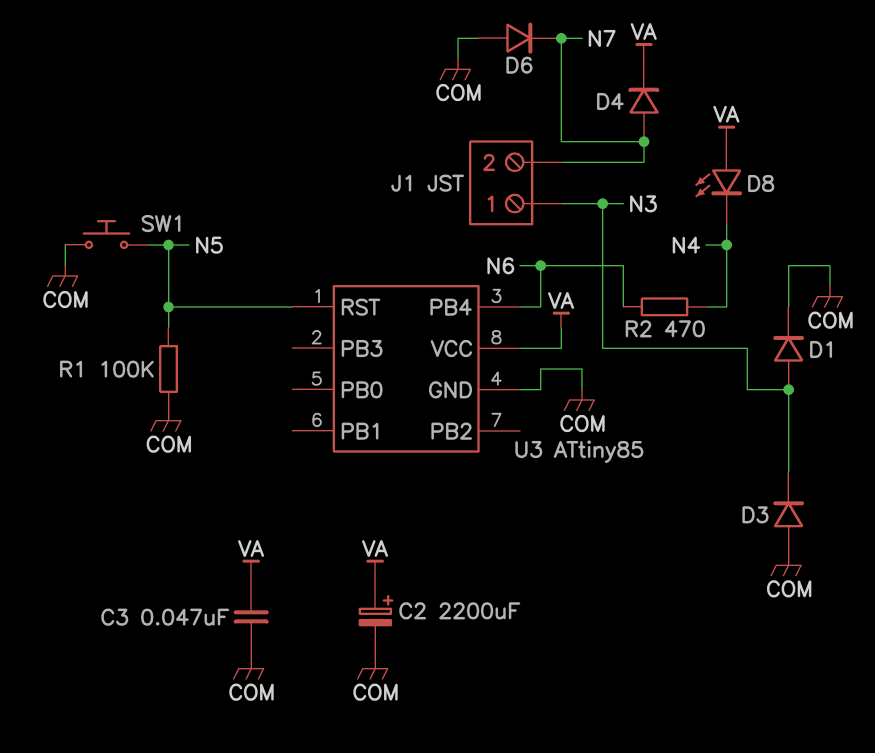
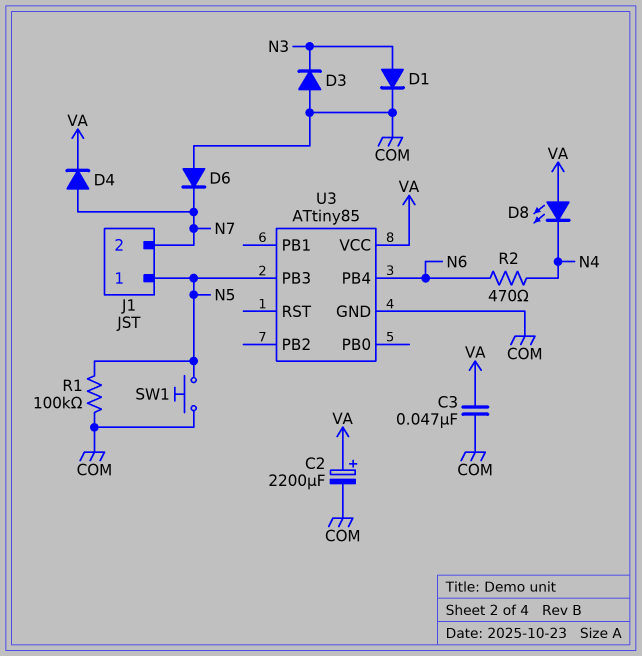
J1 pin 1: N3 -> N5
U3 pin PB3: none -> N5
U3 pin RST: N5 -> none

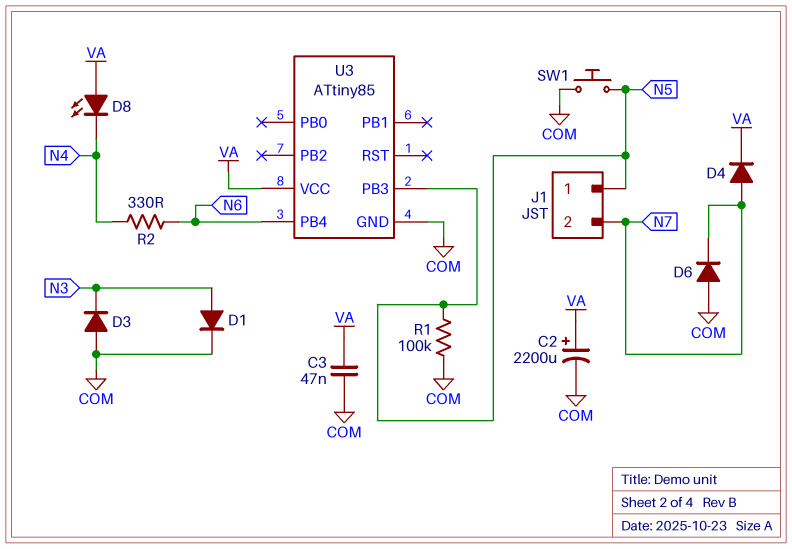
R2: 470 (N4, N6) -> 330 (N4, N6)

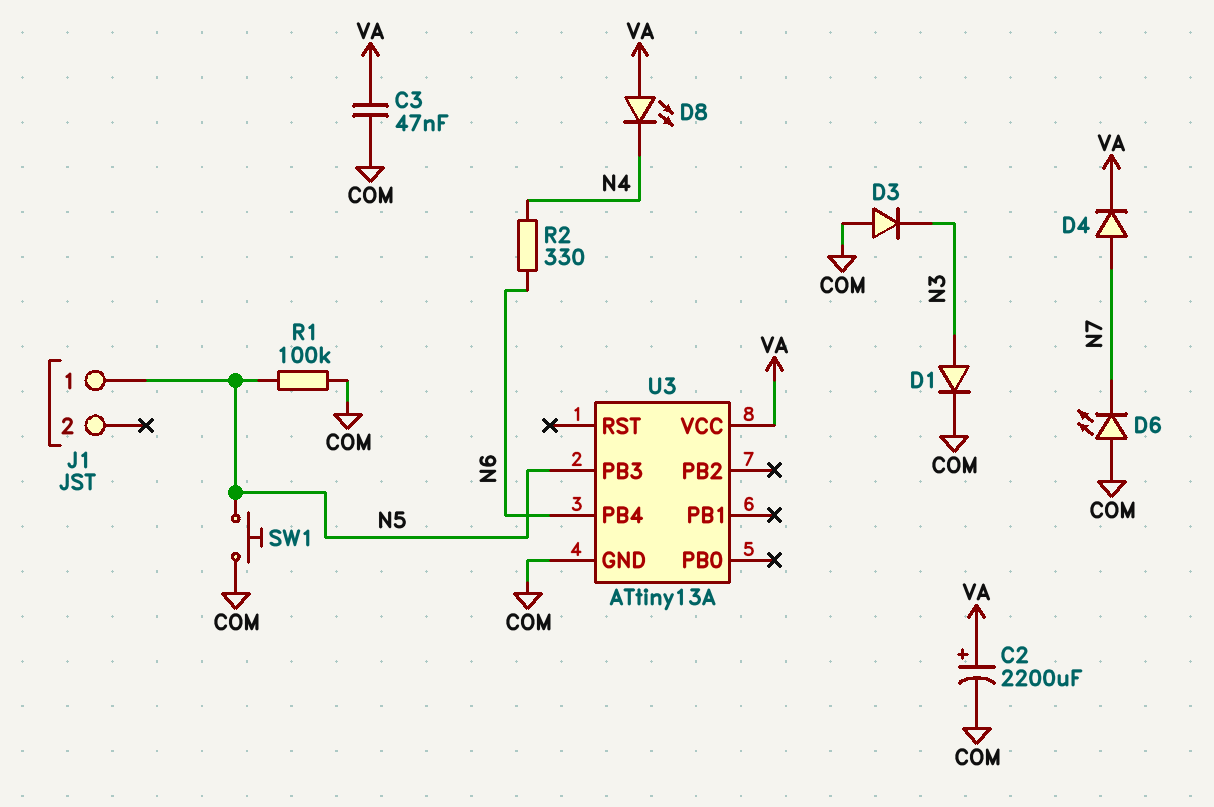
D6: diode (A COM, K N7) -> LED (A COM, K N7)
J1 pin 2: N7 -> none
U3: ATtiny85 -> ATtiny13A

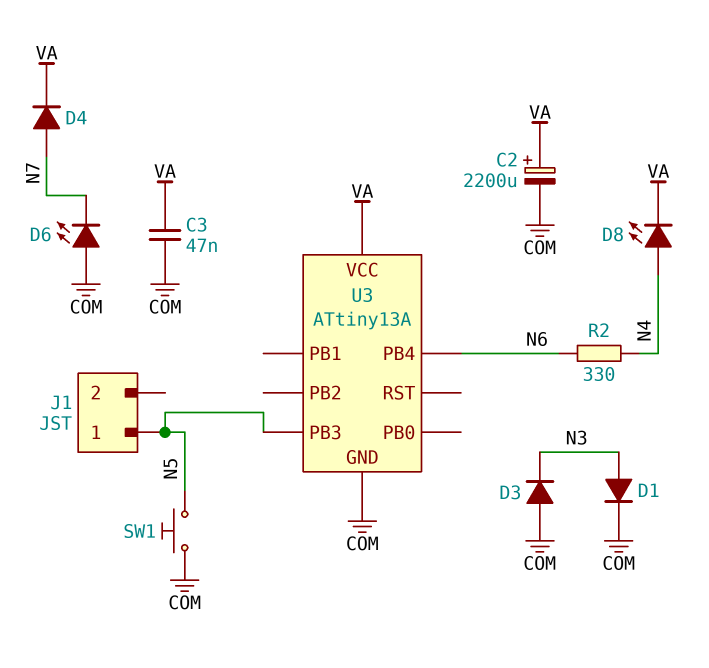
D8: LED (A VA, K N4) -> LED (A N4, K VA)
R1: 100k (COM, N5) -> none

